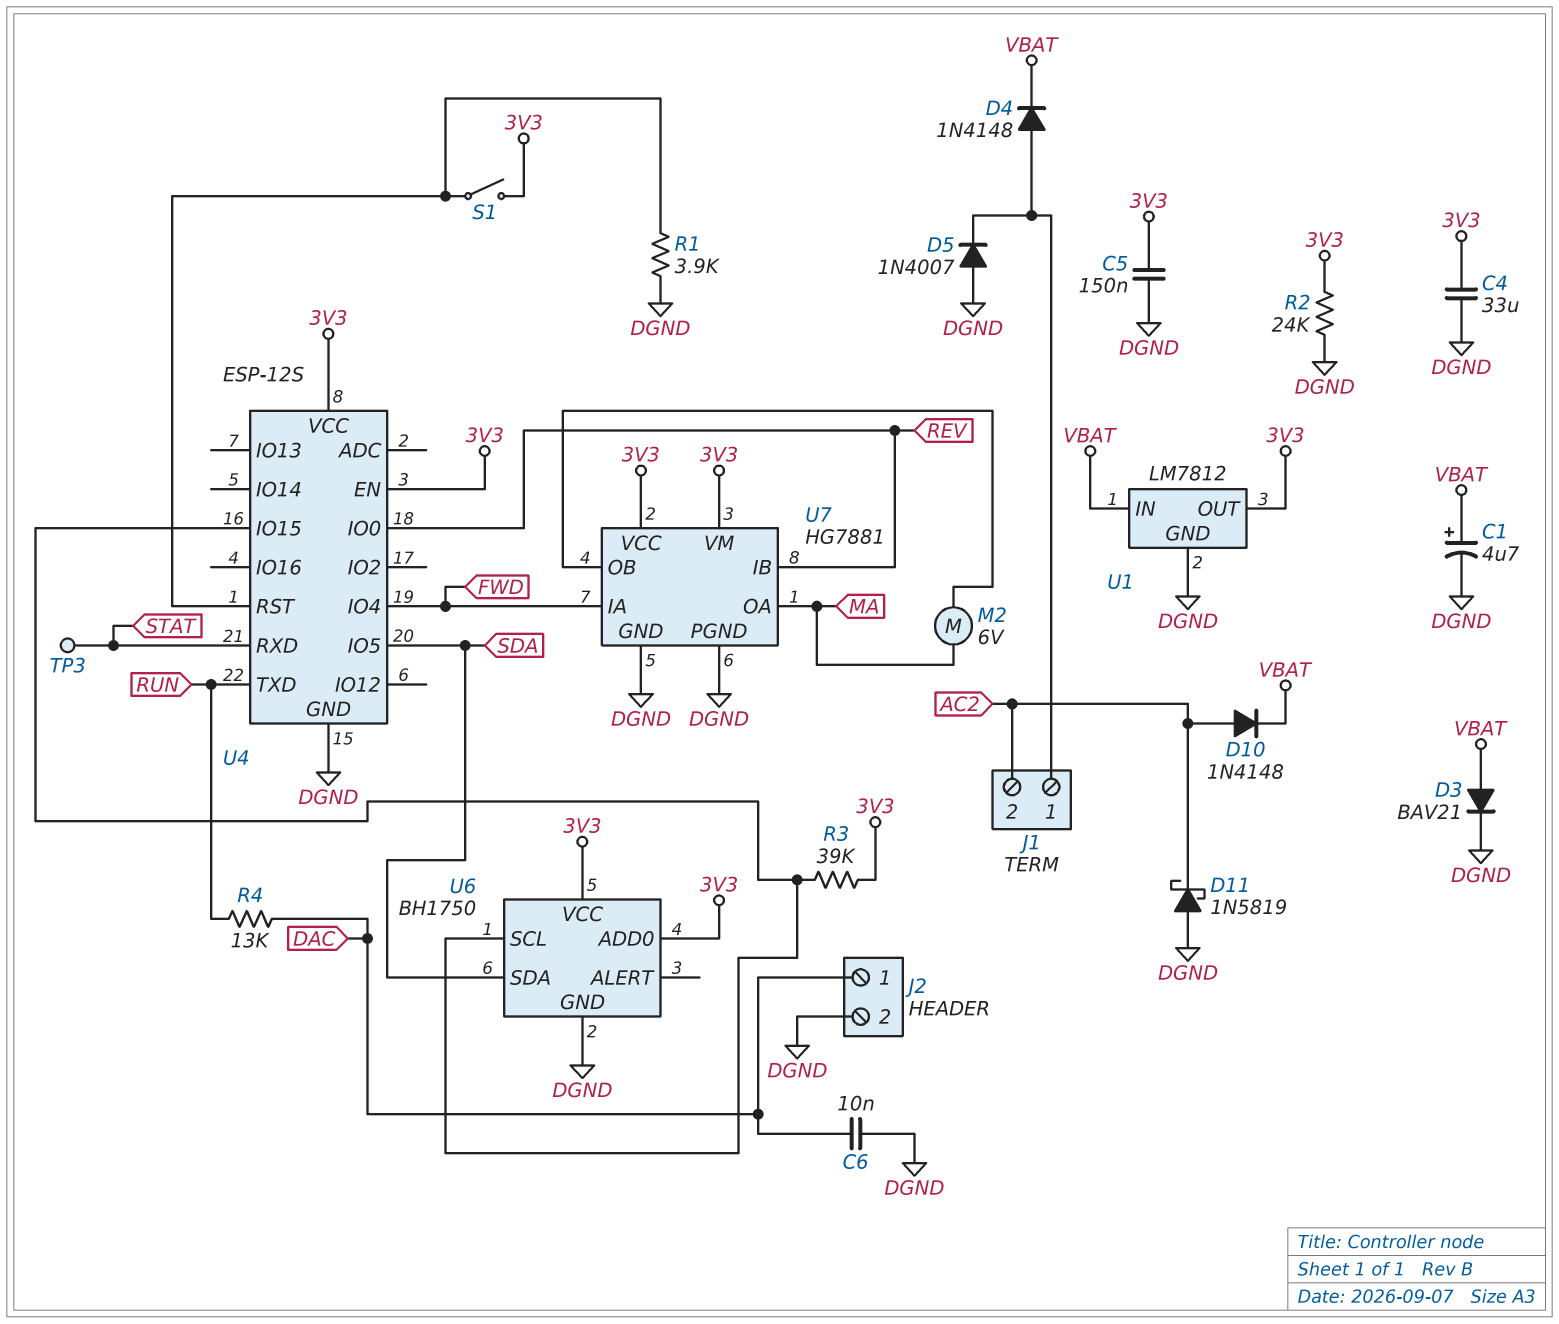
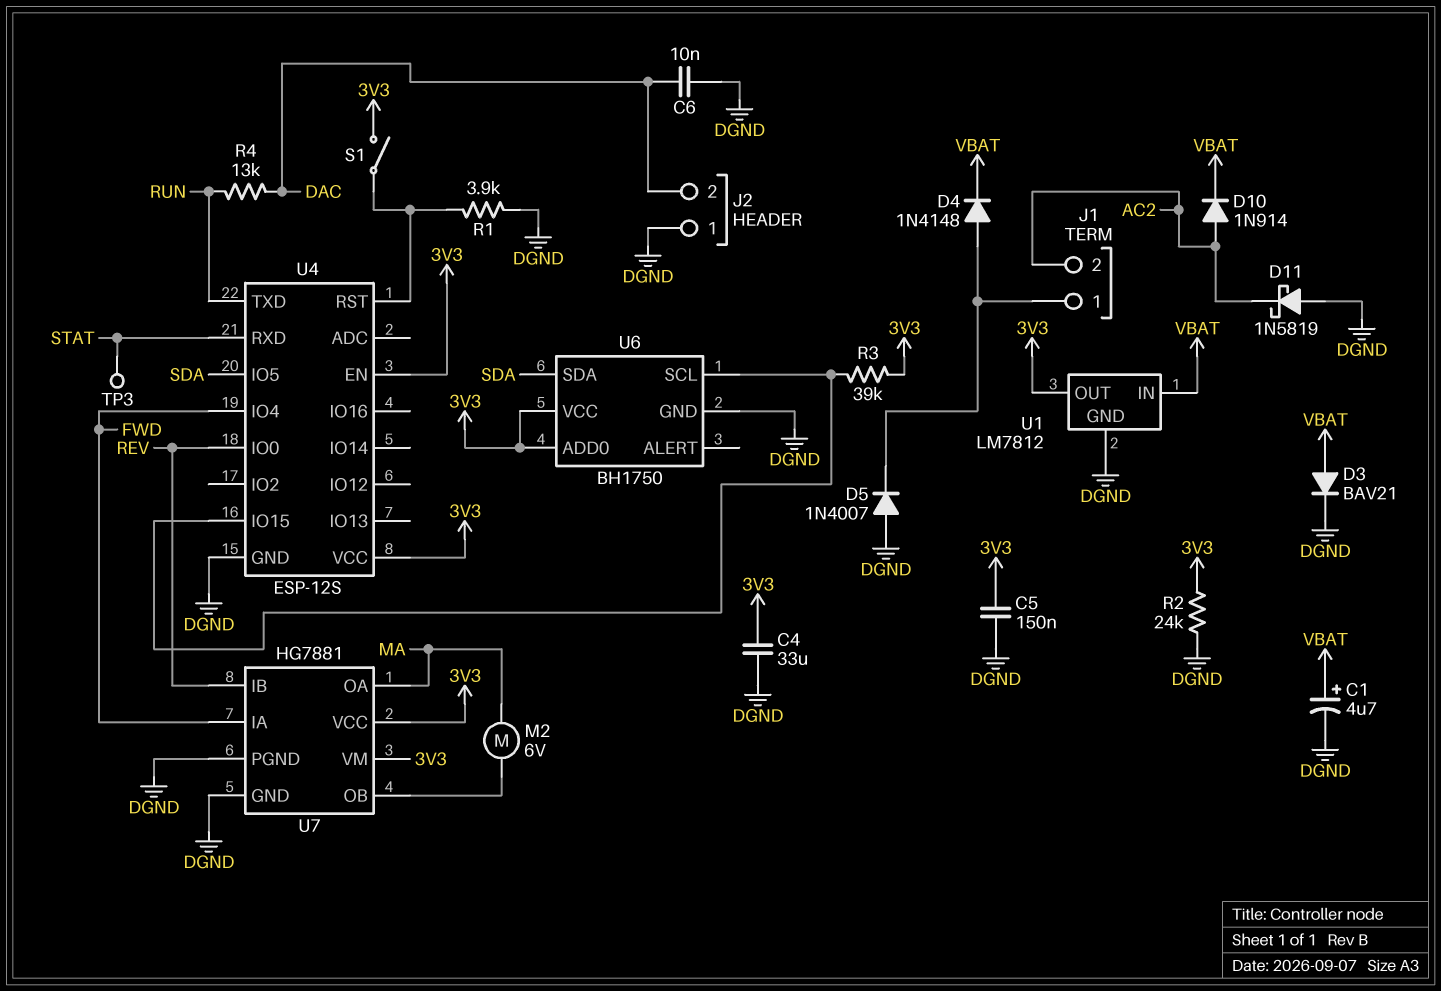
D10: diode 1N4148 (A AC2, K VBAT) -> diode 1N914 (A AC2, K VBAT)
J2 pin 1: DAC -> DGND
J2 pin 2: DGND -> DAC

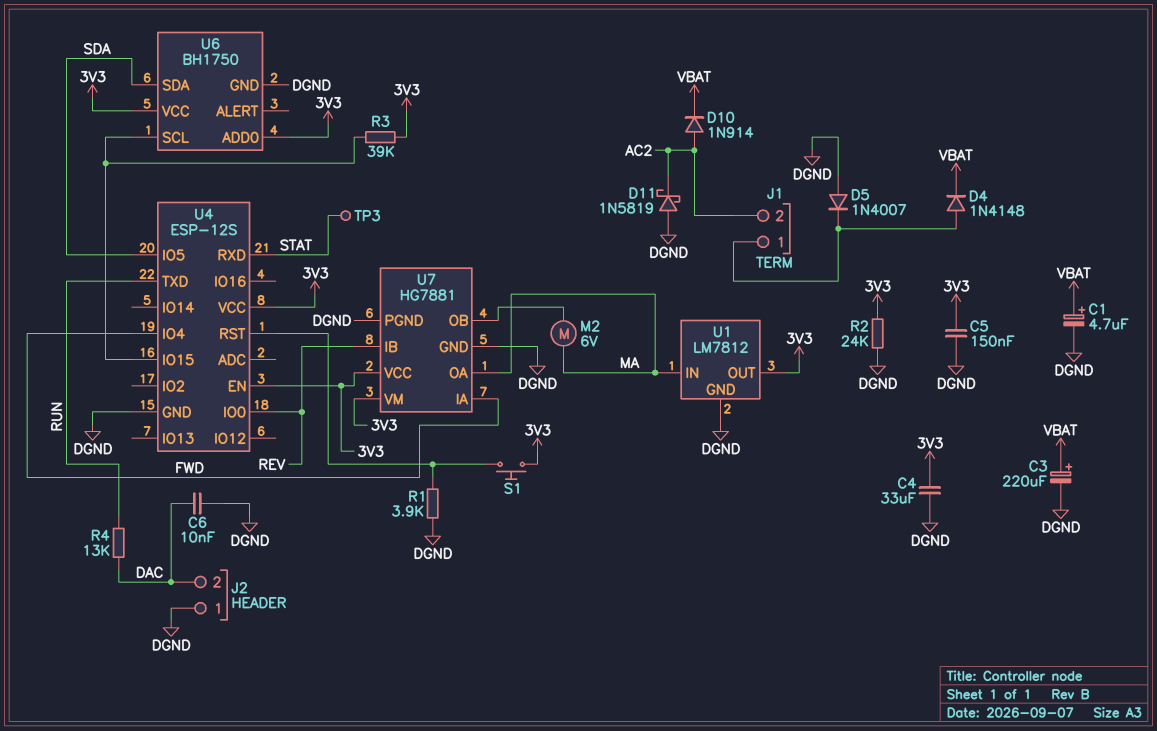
C3: none -> 220uF (plus VBAT, minus DGND)
D3: diode BAV21 (A VBAT, K DGND) -> none
S1: switch (3V3, U4/RST) -> button (3V3, U4/RST)
U1 pin IN: VBAT -> MA

